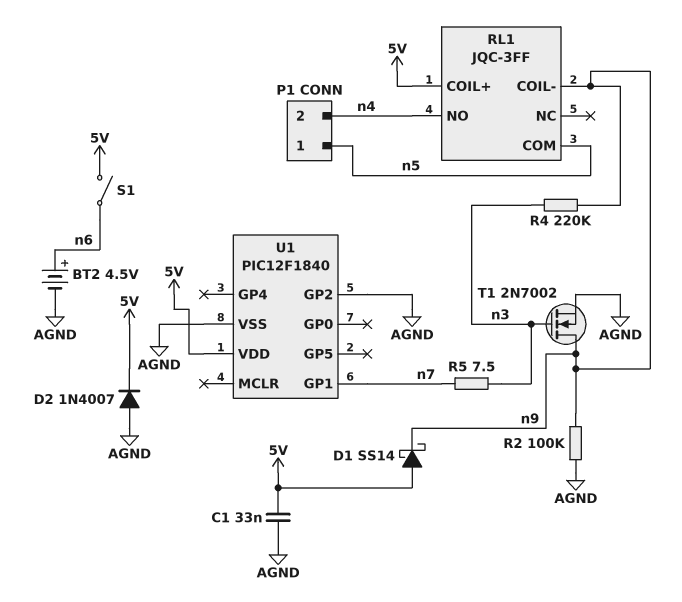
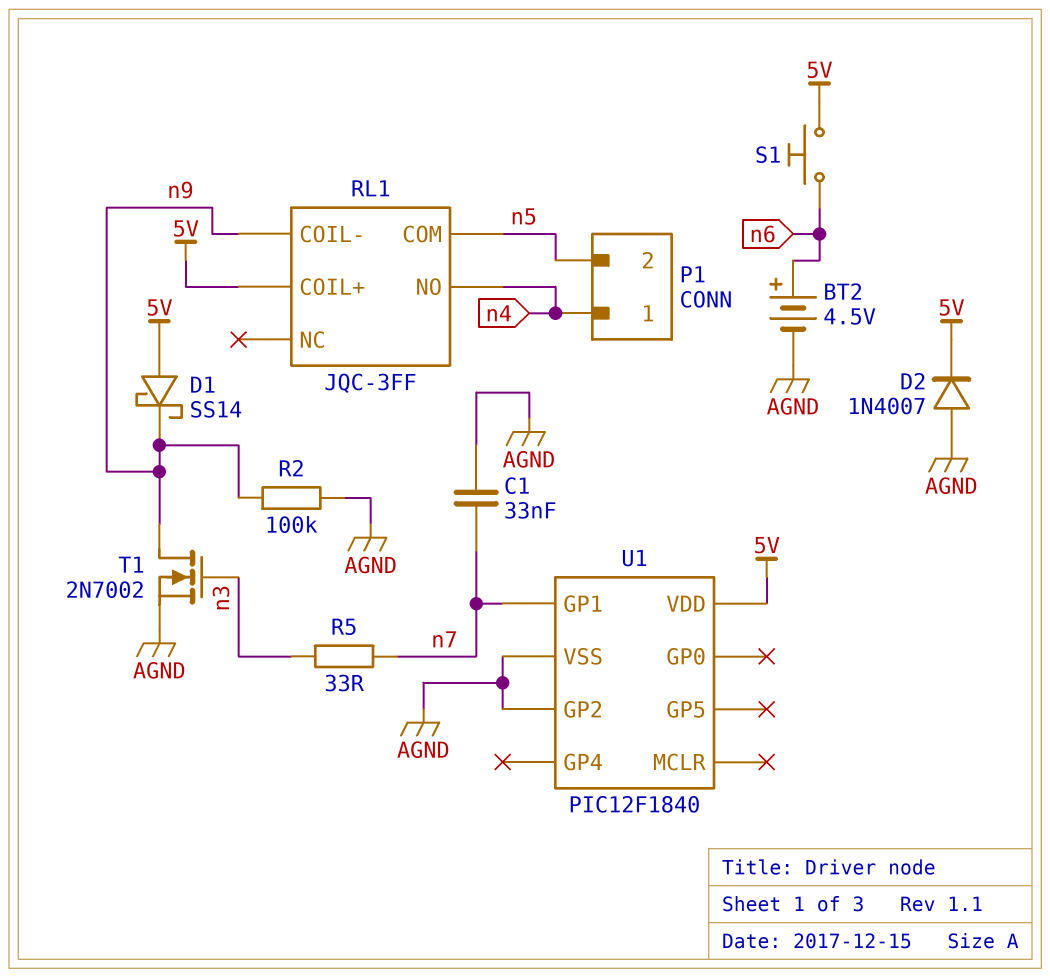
C1: 33nF (5V, AGND) -> 33nF (AGND, n7)
P1 pin 1: n5 -> n4
P1 pin 2: n4 -> n5
R4: 220k (n3, n9) -> none
R5: 7.5 (n3, n7) -> 33 (n3, n7)
S1: switch (5V, n6) -> button (5V, n6)

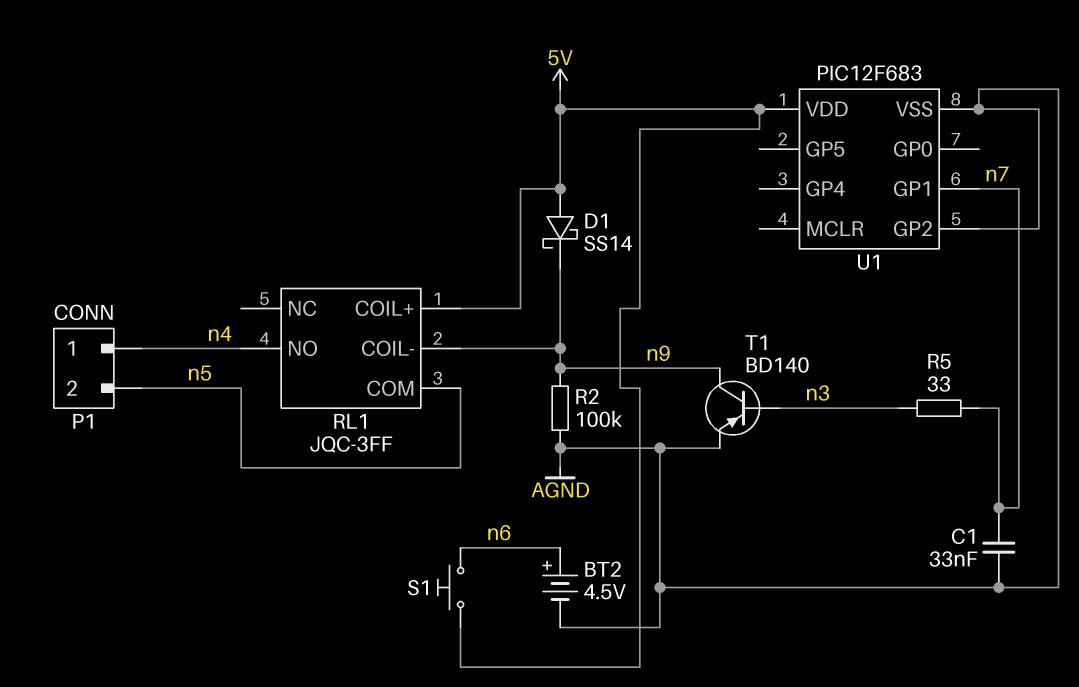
D2: diode 1N4007 (A AGND, K 5V) -> none
T1: NMOS 2N7002 (G n3, D n9, S AGND) -> PNP BD140 (B n3, C n9, E AGND)
U1: PIC12F1840 -> PIC12F683

